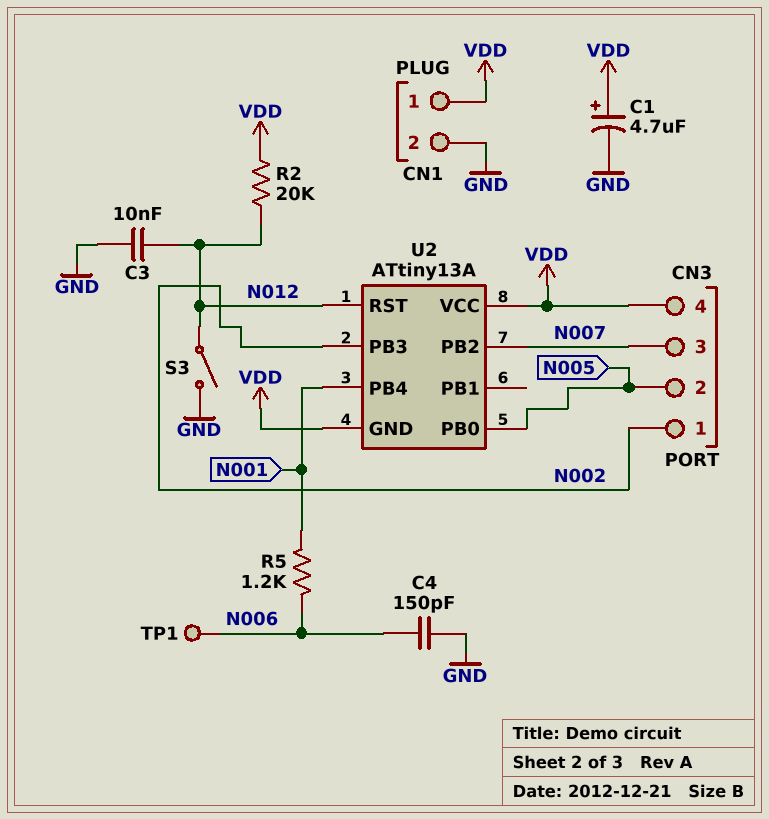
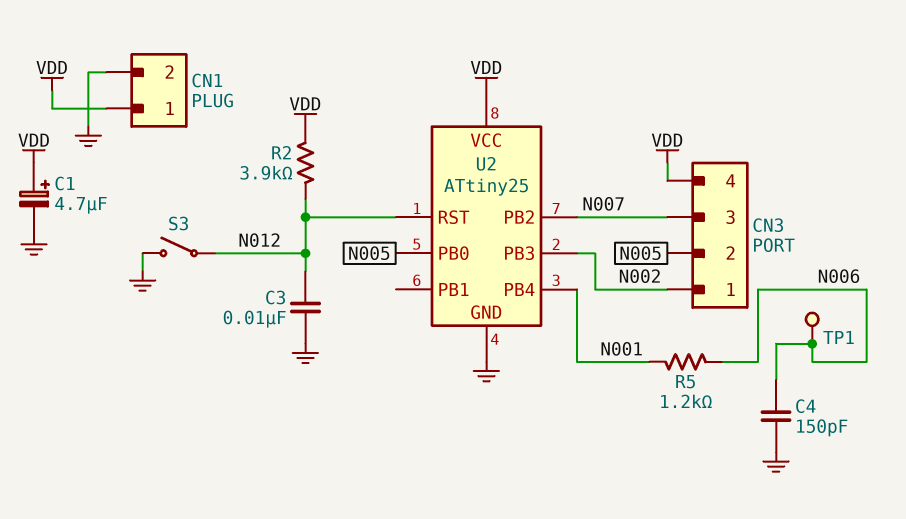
R2: 20k (N012, VDD) -> 3.9k (N012, VDD)
U2: ATtiny13A -> ATtiny25
U2 pin GND: VDD -> GND

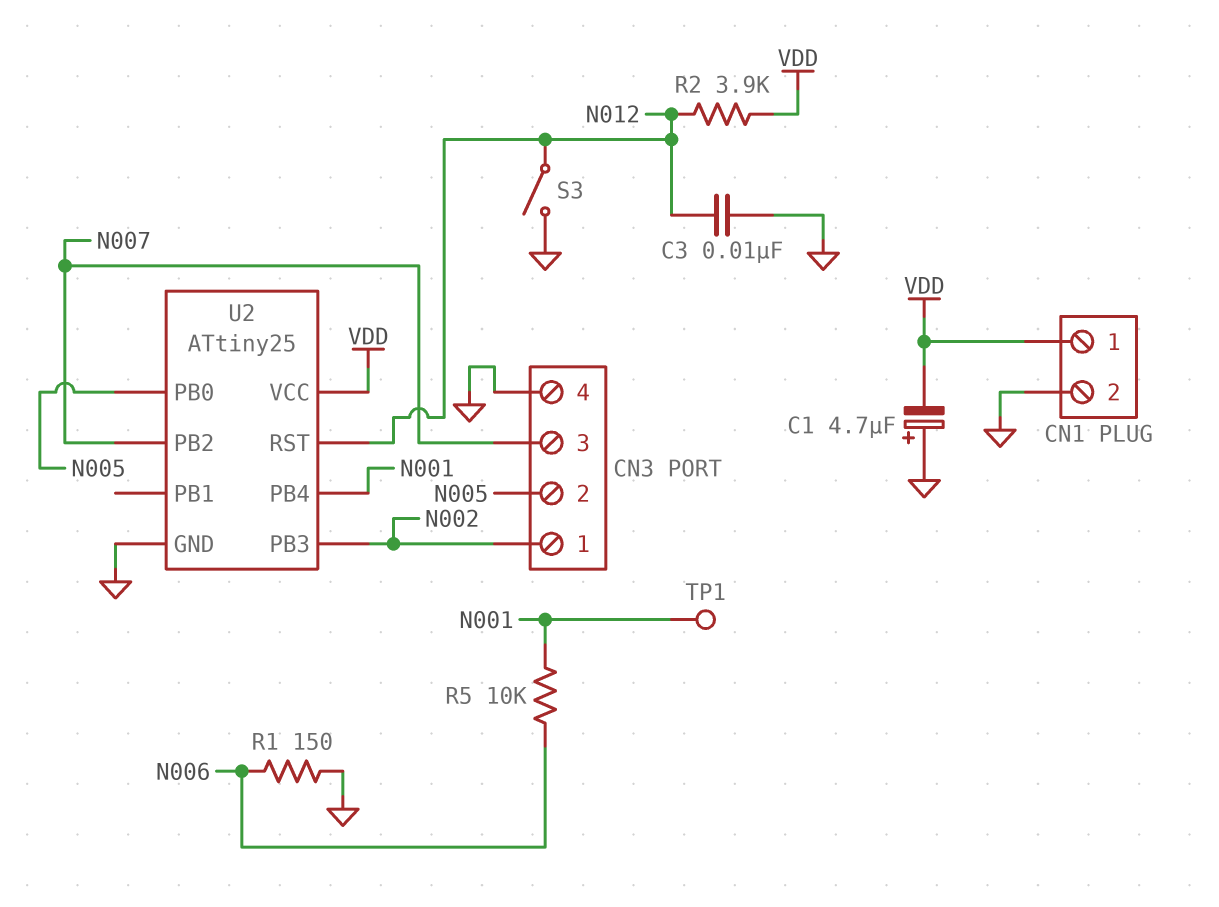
C1: 4.7uF (plus VDD, minus GND) -> 4.7uF (plus GND, minus VDD)
C4: 150pF (GND, N006) -> none
CN3 pin 4: VDD -> GND
R1: none -> 150 (GND, N006)
R5: 1.2k (N001, N006) -> 10k (N001, N006)
TP1: test point (N006) -> test point (N001)

